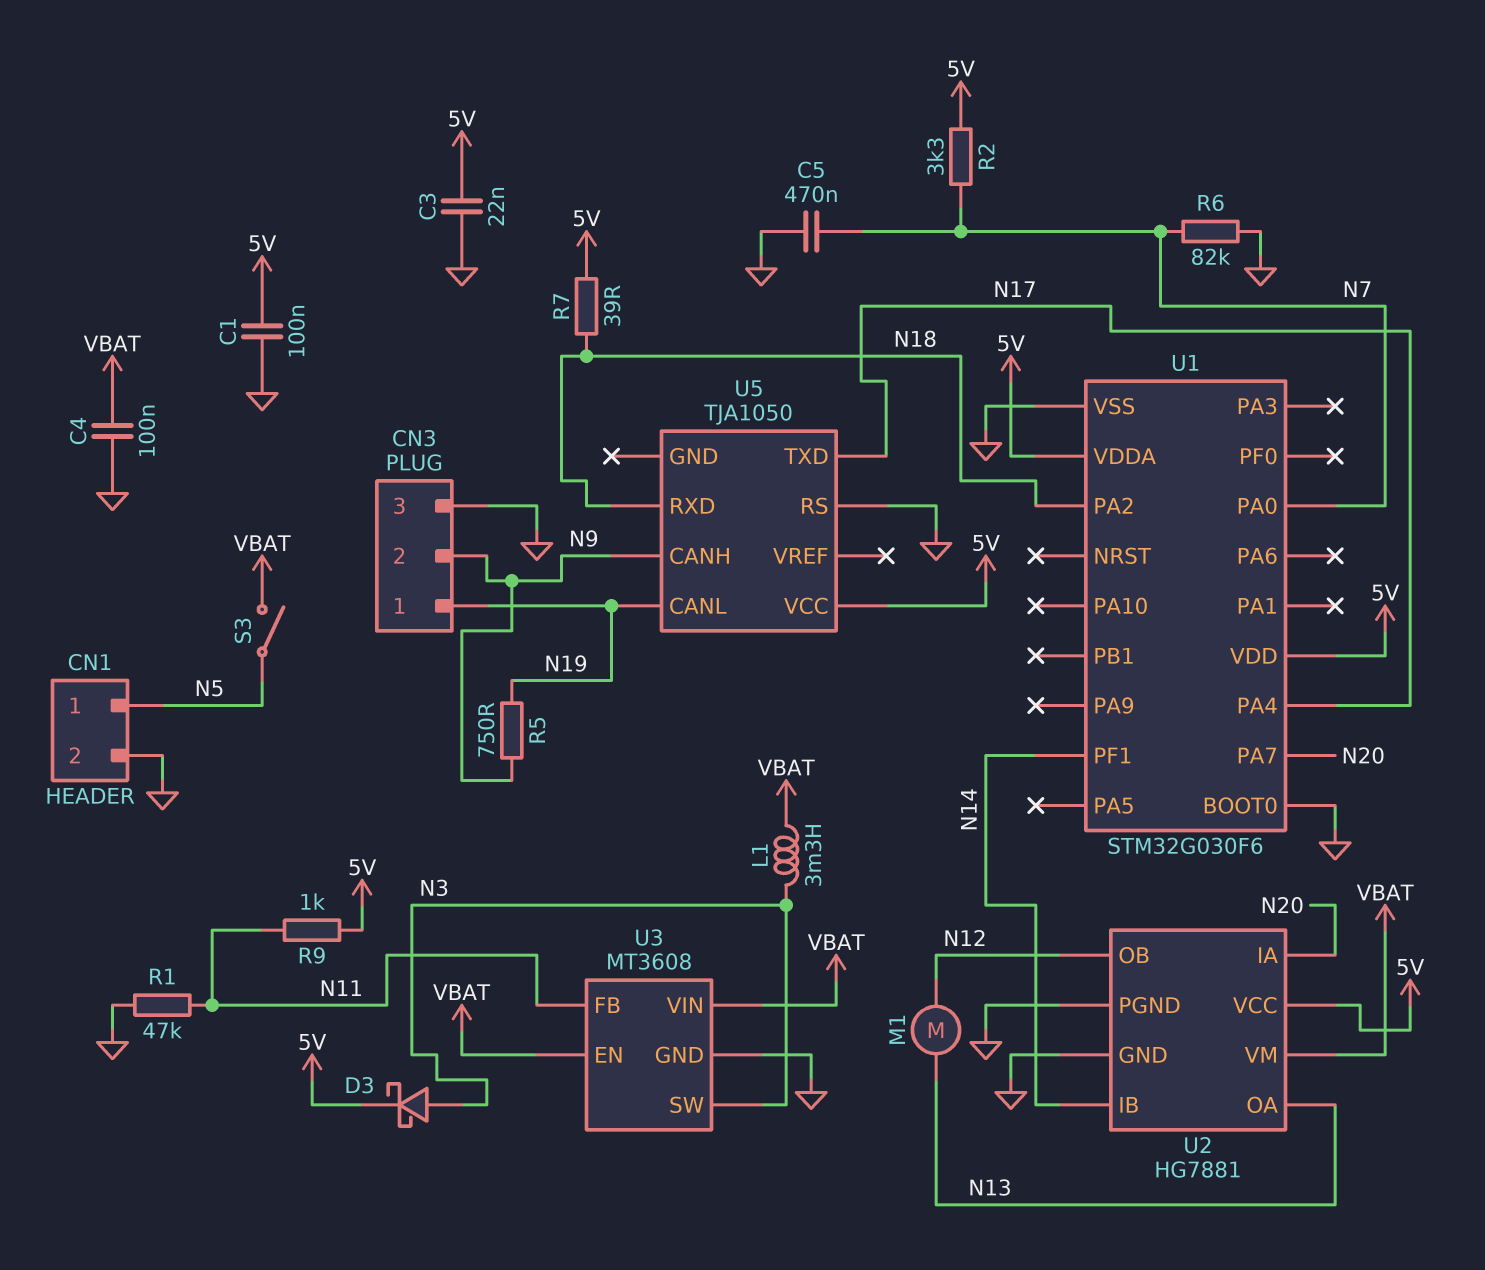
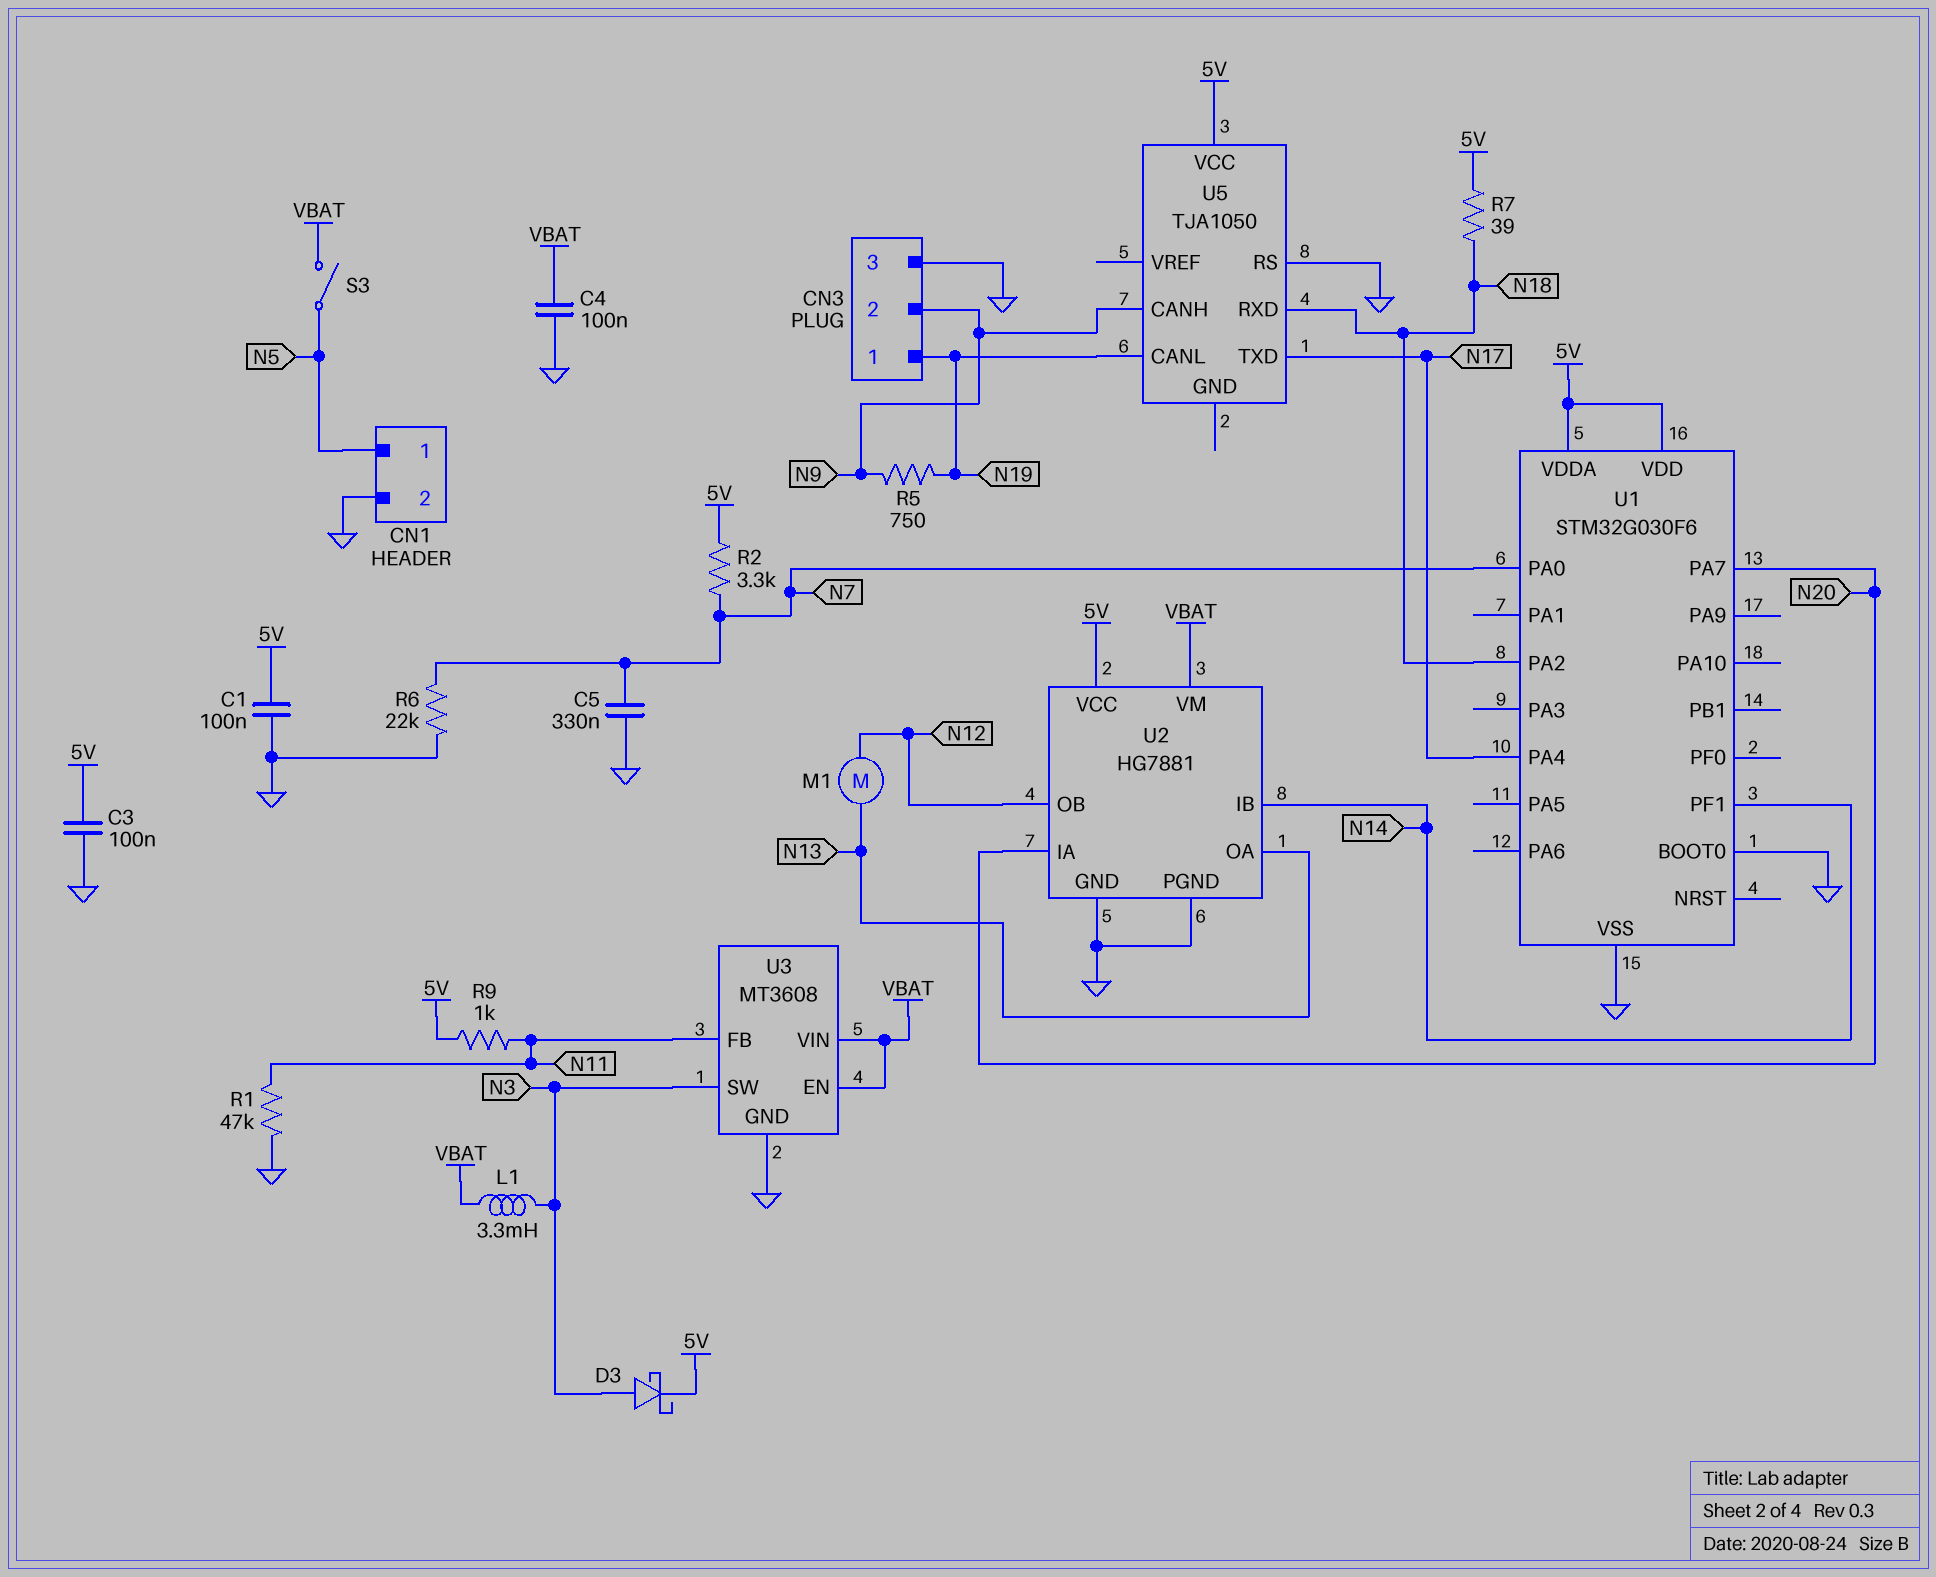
C3: 22nF (5V, GND) -> 100nF (5V, GND)
C5: 470nF (GND, N7) -> 330nF (GND, N7)
R6: 82k (GND, N7) -> 22k (GND, N7)

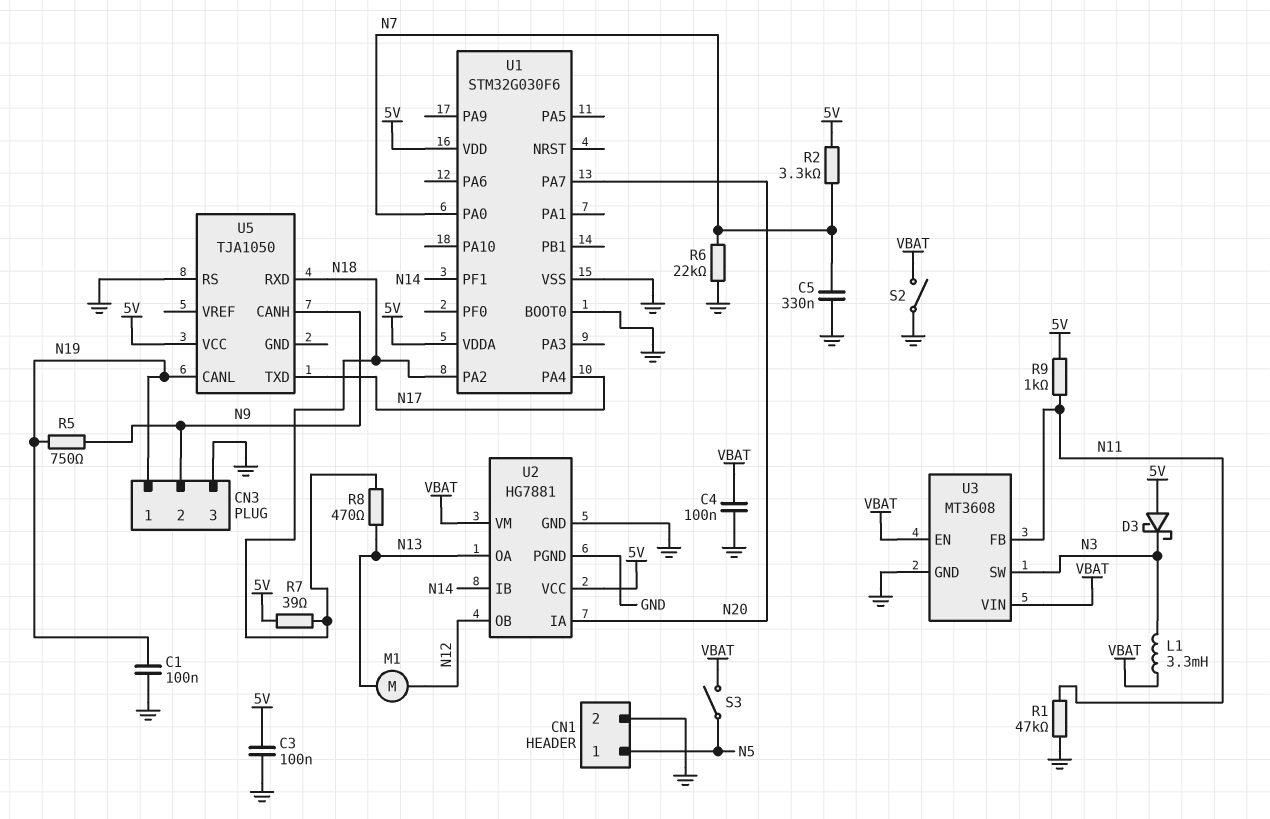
C1: 100nF (5V, GND) -> 100nF (GND, N19)
D3: schottky (A N3, K 5V) -> schottky (A 5V, K N3)
R8: none -> 470 (N13, N18)
S2: none -> switch (GND, VBAT)

